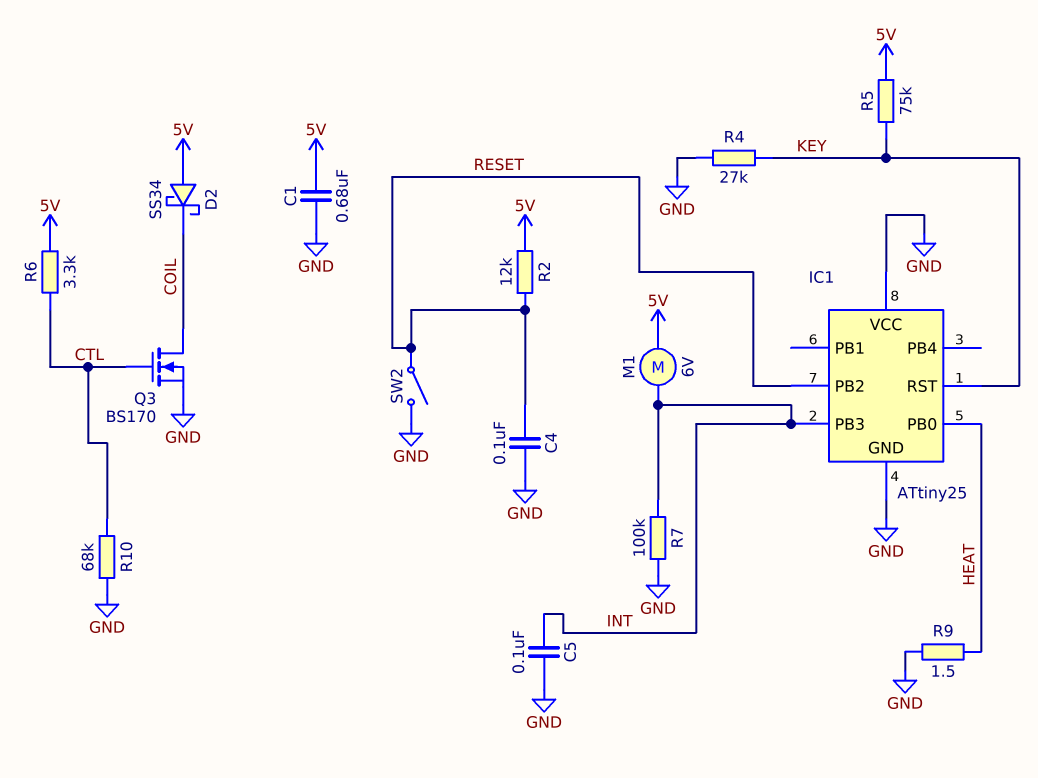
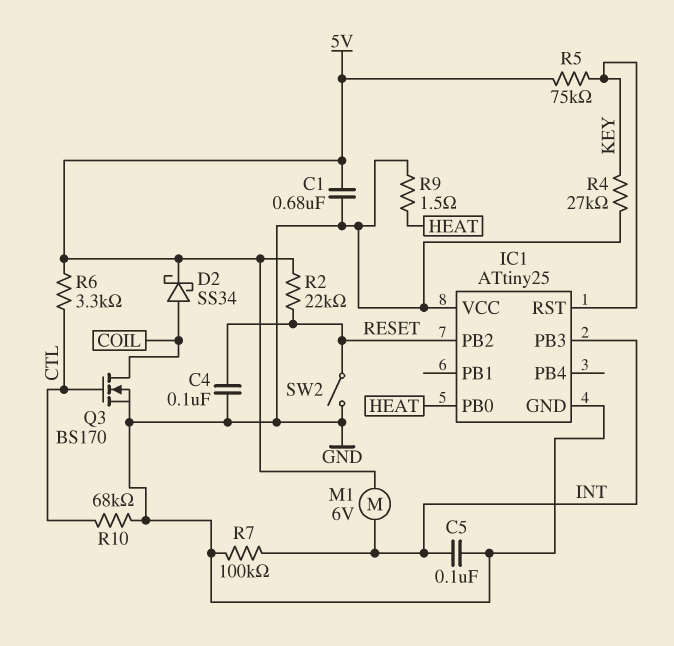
D2: schottky SS34 (A 5V, K COIL) -> schottky SS34 (A COIL, K 5V)
R2: 12k (5V, RESET) -> 22k (5V, RESET)

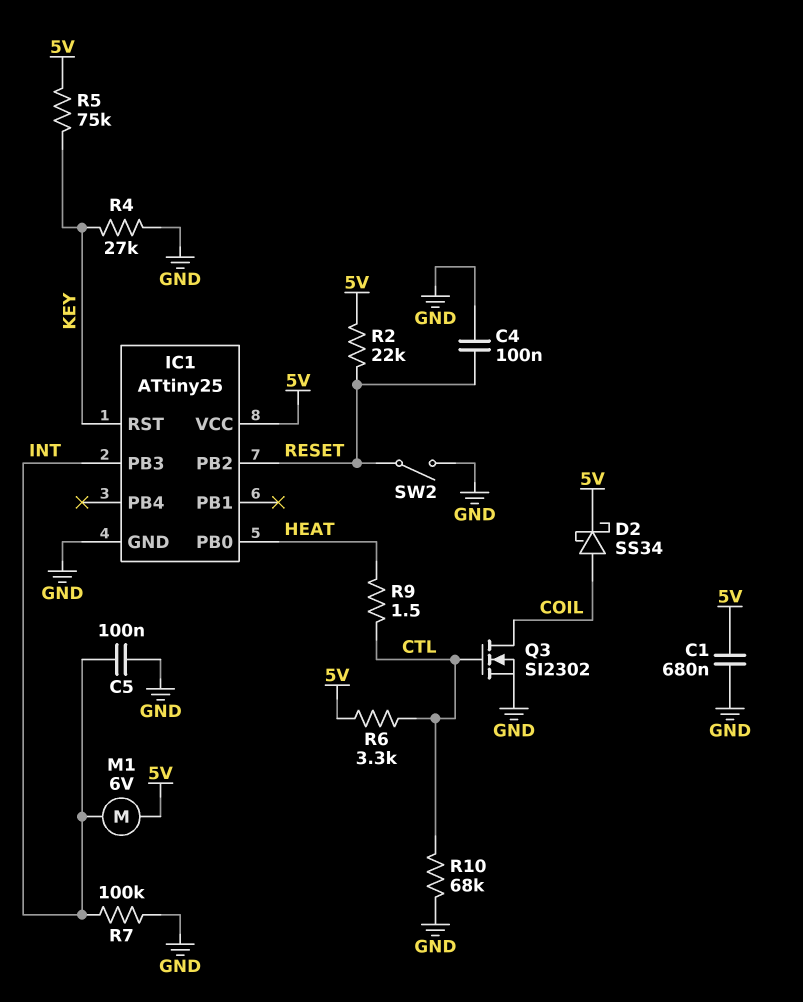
IC1 pin VCC: GND -> 5V
Q3: NMOS BS170 (G CTL, D COIL, S GND) -> NMOS SI2302 (G CTL, D COIL, S GND)
R9: 1.5 (GND, HEAT) -> 1.5 (CTL, HEAT)

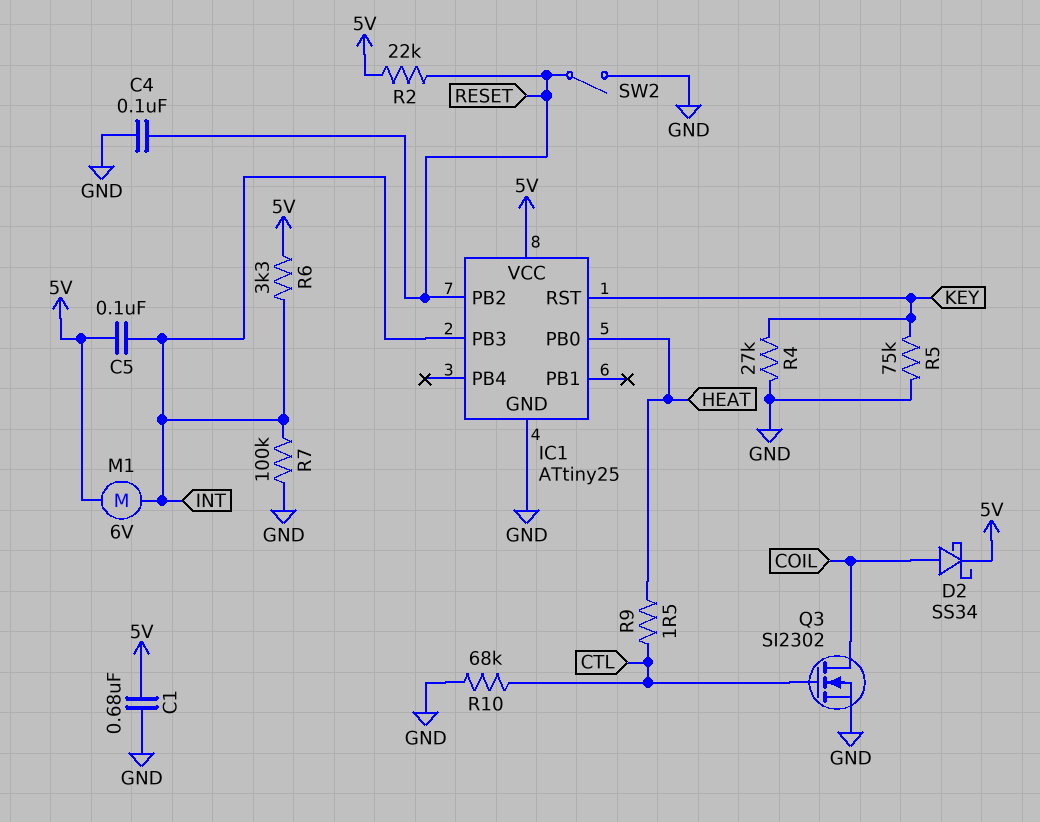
C5: 100nF (GND, INT) -> 100nF (5V, INT)
R5: 75k (5V, KEY) -> 75k (GND, KEY)
R6: 3.3k (5V, CTL) -> 3.3k (5V, INT)

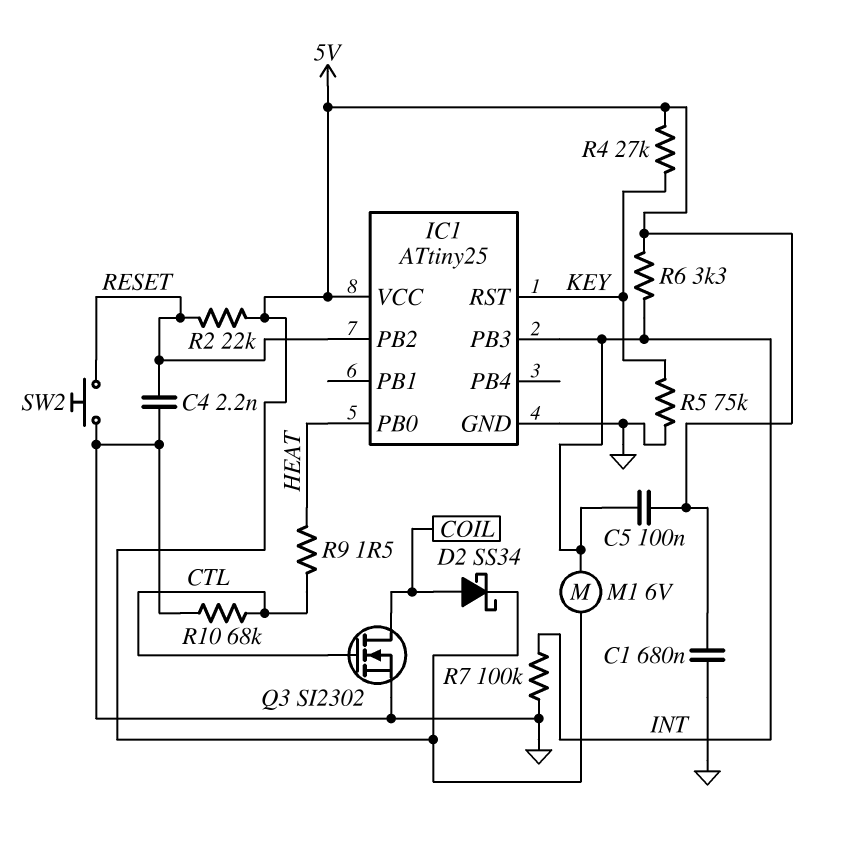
C4: 100nF (GND, RESET) -> 2.2nF (GND, RESET)
R4: 27k (GND, KEY) -> 27k (5V, KEY)
SW2: switch (GND, RESET) -> button (GND, RESET)

